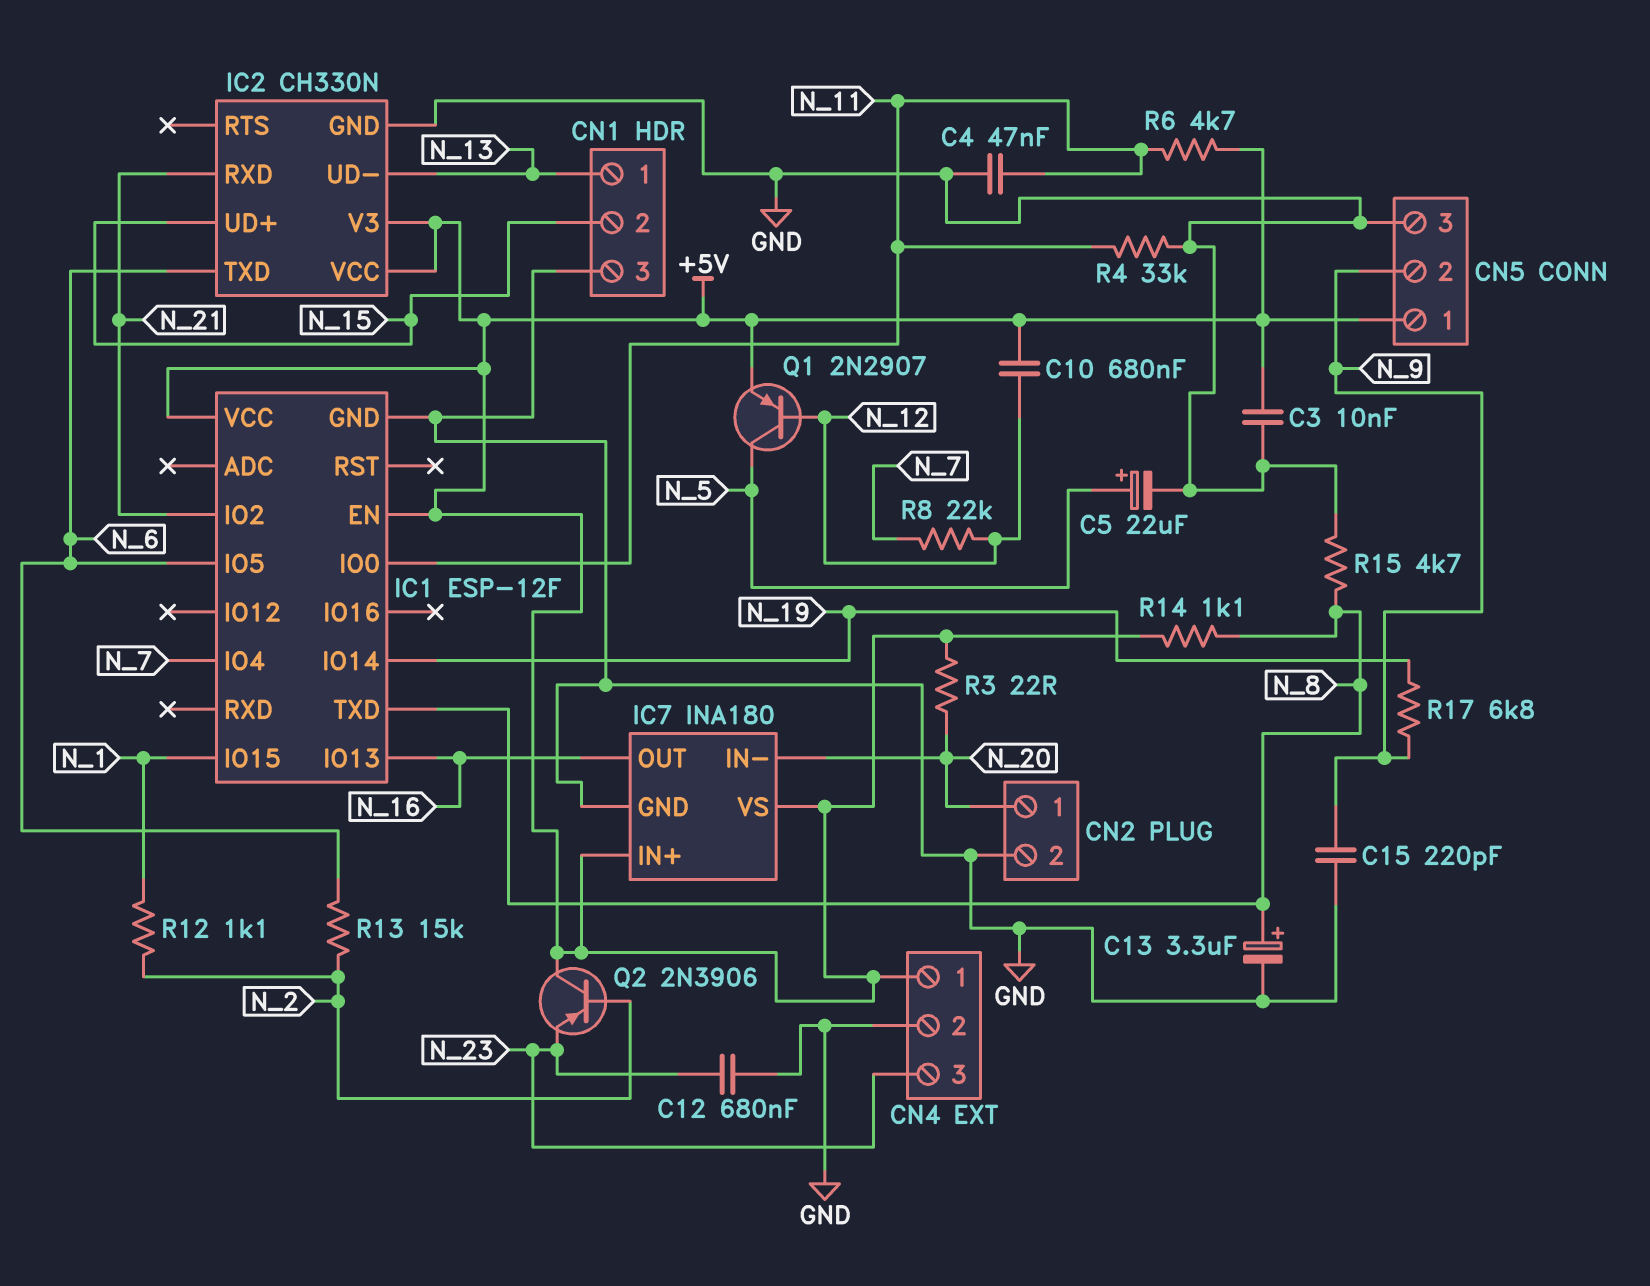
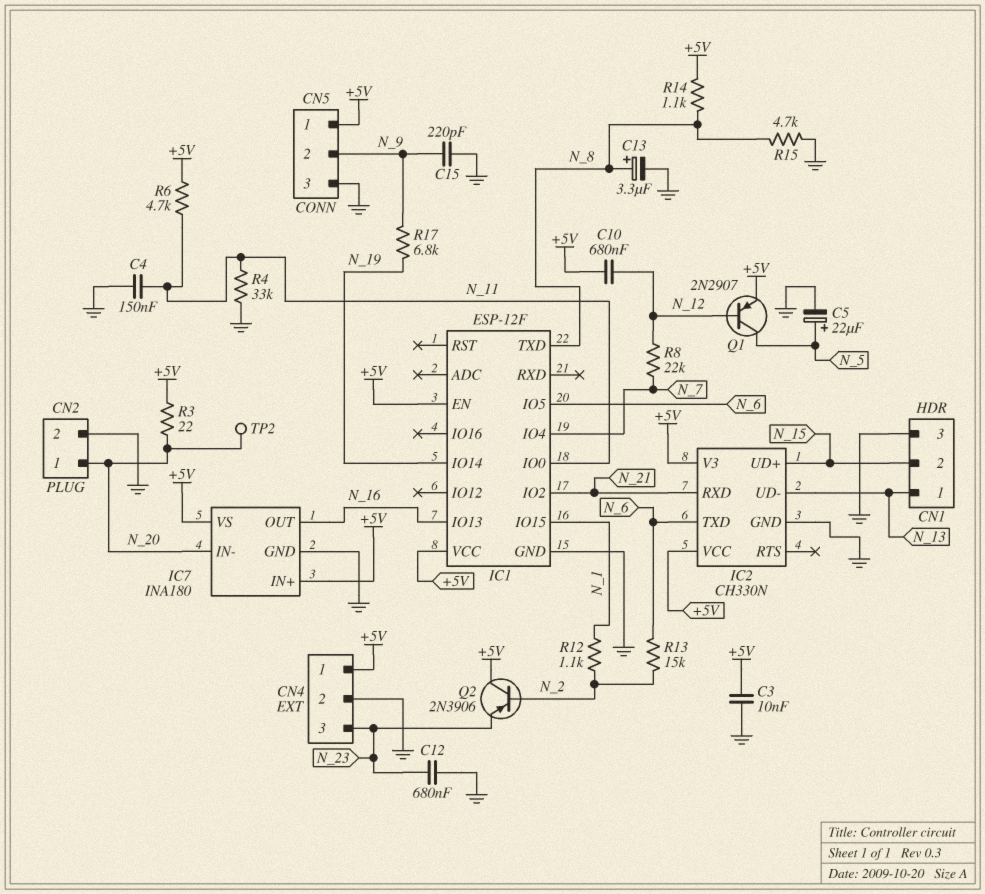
C4: 47nF (GND, N_11) -> 150nF (GND, N_11)
TP2: none -> test point (N_20)

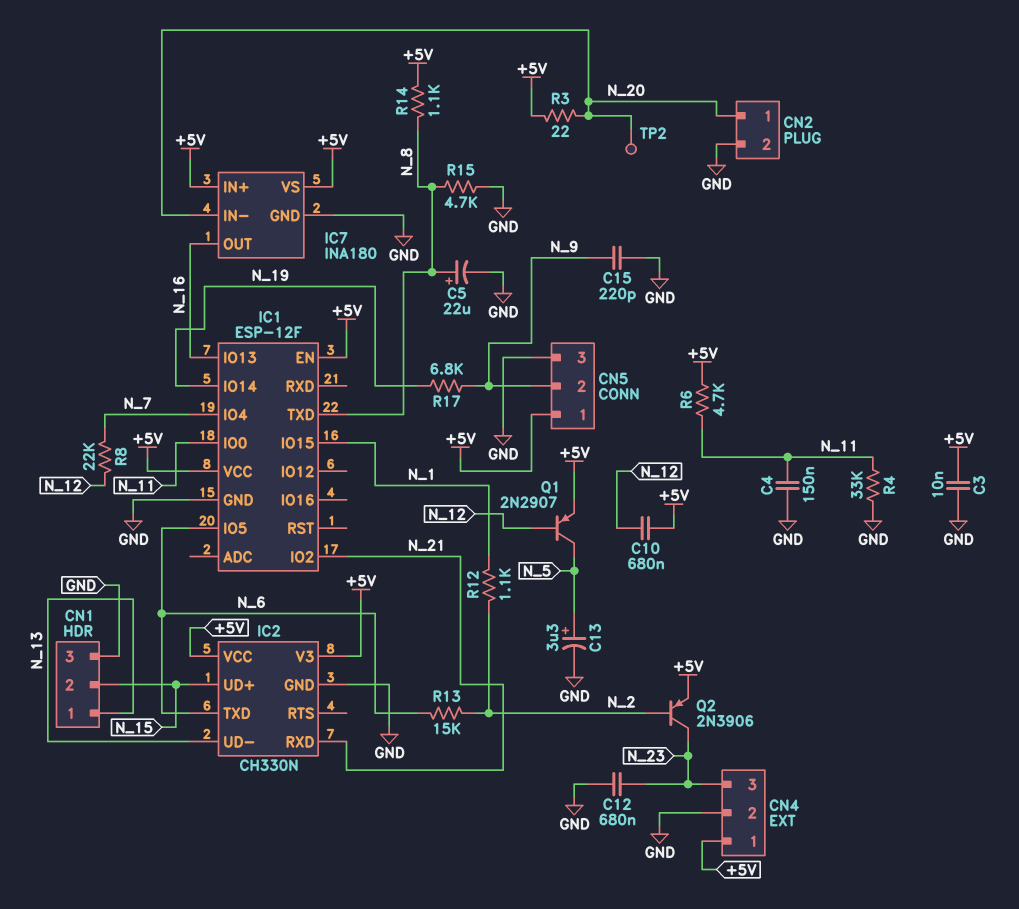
C5: 22uF (plus N_5, minus GND) -> 22uF (plus N_8, minus GND)
C13: 3.3uF (plus N_8, minus GND) -> 3.3uF (plus N_5, minus GND)
Q2: PNP 2N3906 (B N_2, C +5V, E N_23) -> PNP 2N3906 (B N_2, C N_23, E +5V)

